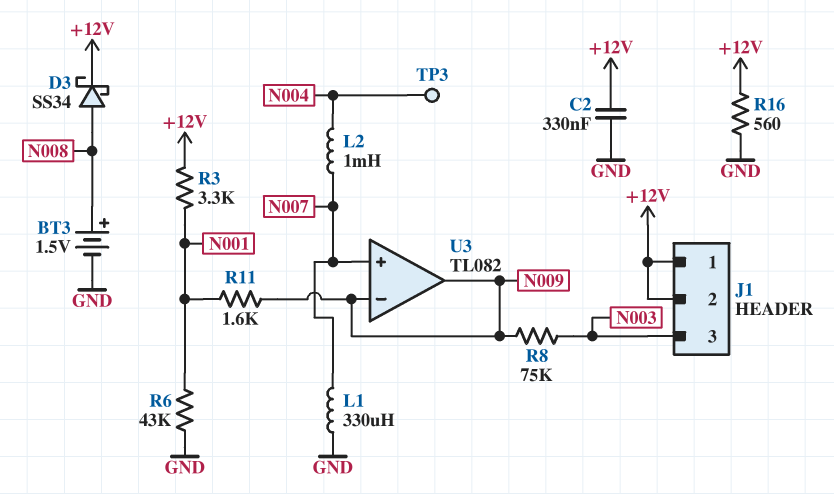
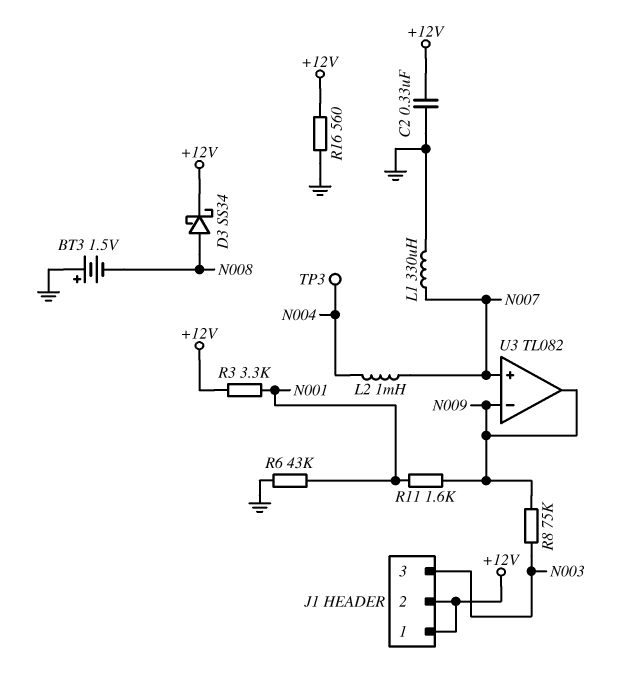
BT3: 1.5V (plus N008, minus GND) -> 1.5V (plus GND, minus N008)

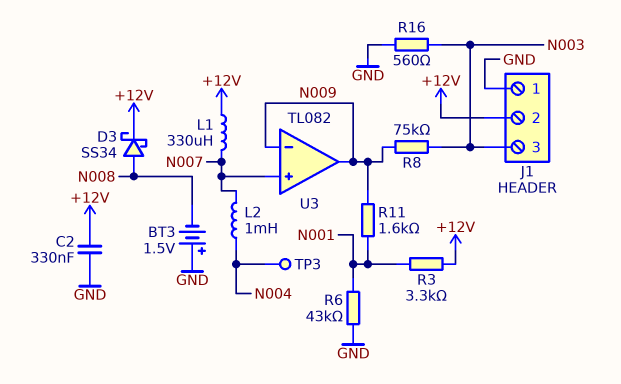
J1 pin 1: +12V -> GND
L1: 330uH (GND, N007) -> 330uH (+12V, N007)
R16: 560 (+12V, GND) -> 560 (GND, N003)

